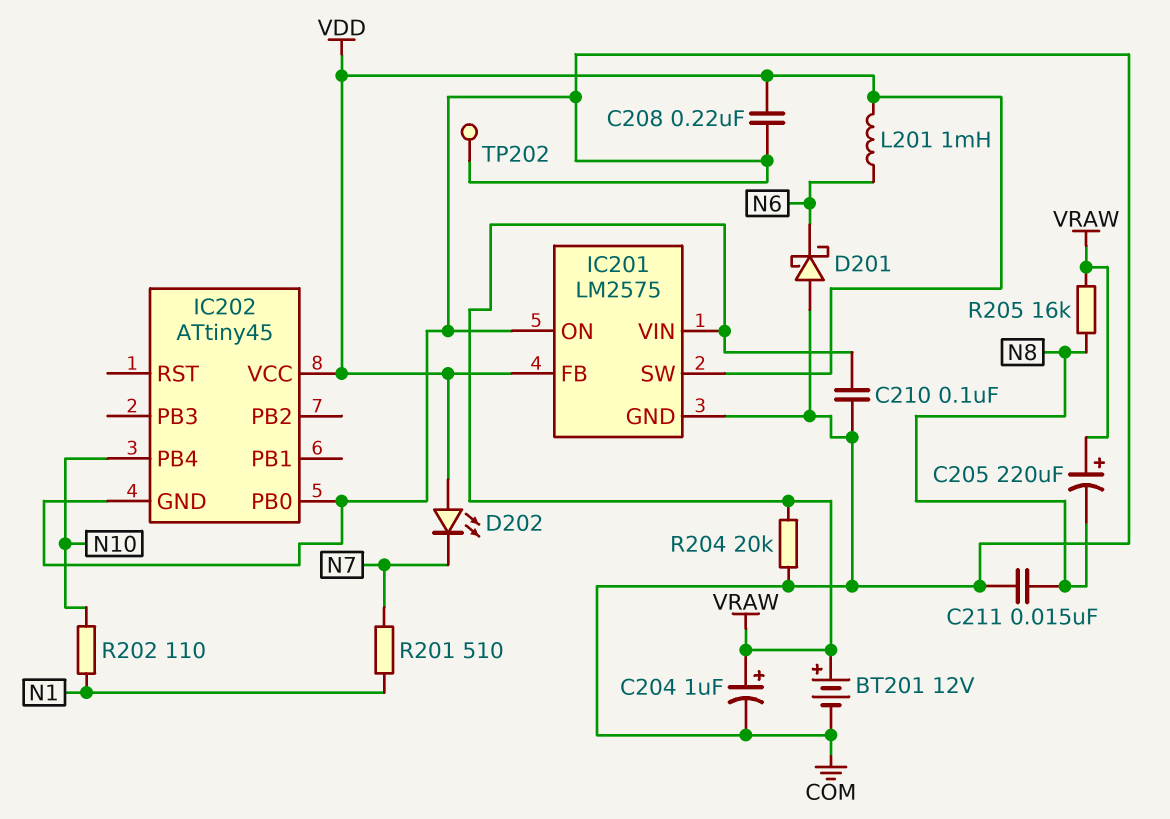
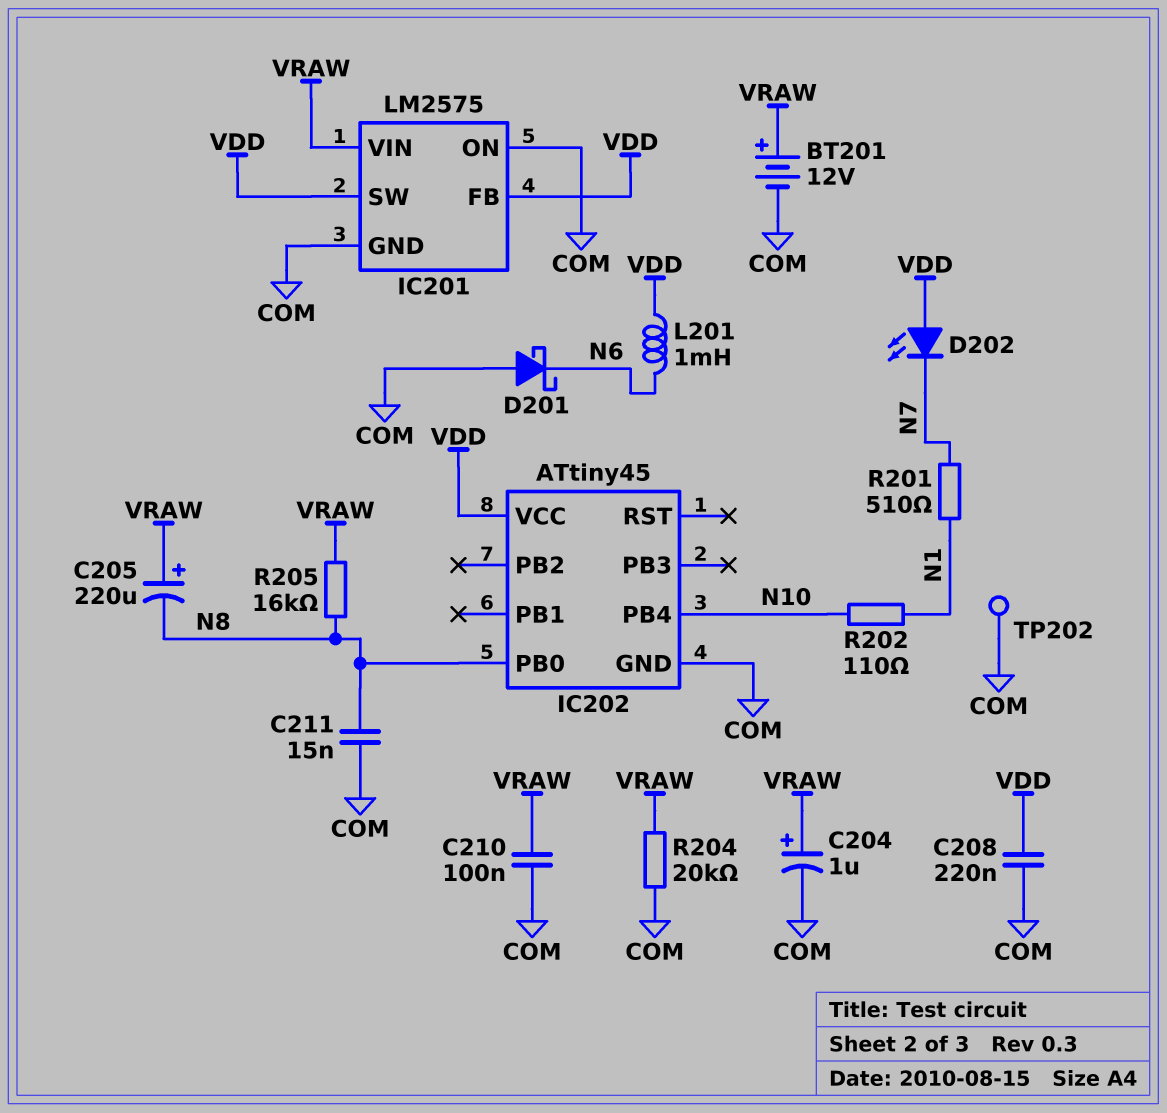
IC202 pin PB0: COM -> N8

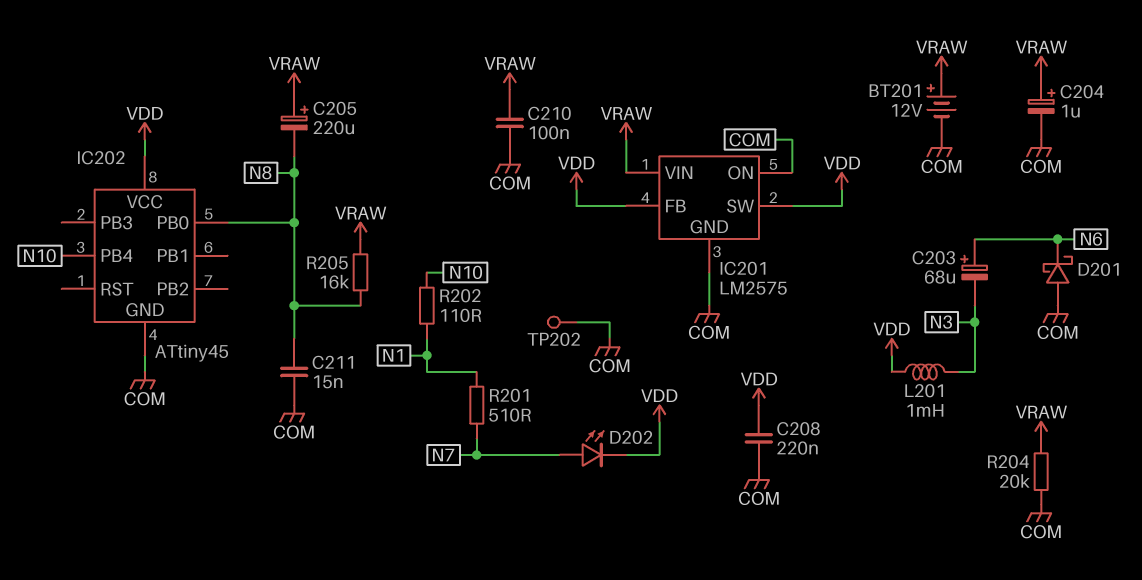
C203: none -> 68uF (plus N6, minus N3)
D202: LED (A VDD, K N7) -> LED (A N7, K VDD)
L201: 1mH (N6, VDD) -> 1mH (N3, VDD)

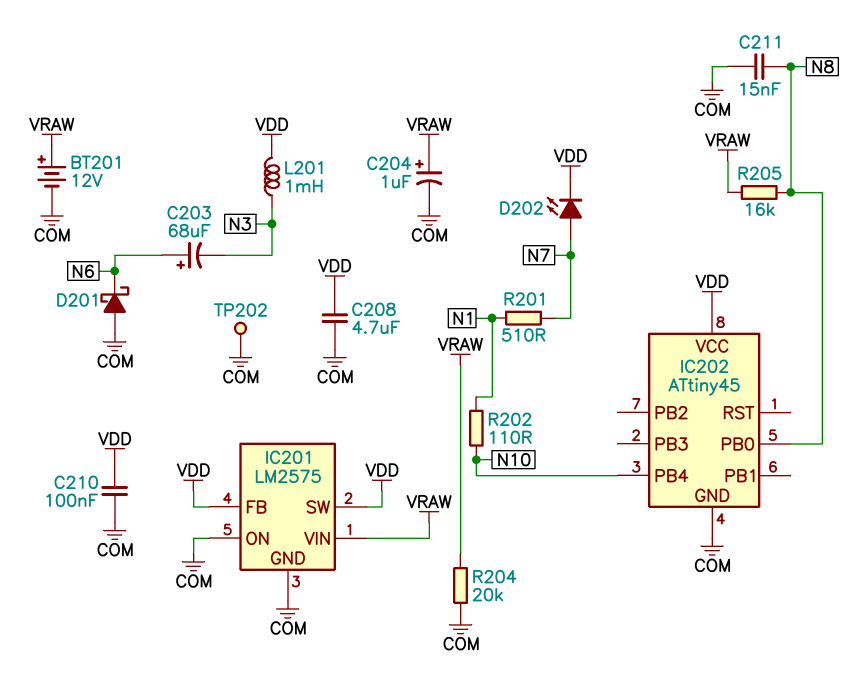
C205: 220uF (plus VRAW, minus N8) -> none
C208: 220nF (COM, VDD) -> 4.7uF (COM, VDD)
C210: 100nF (COM, VRAW) -> 100nF (COM, VDD)

